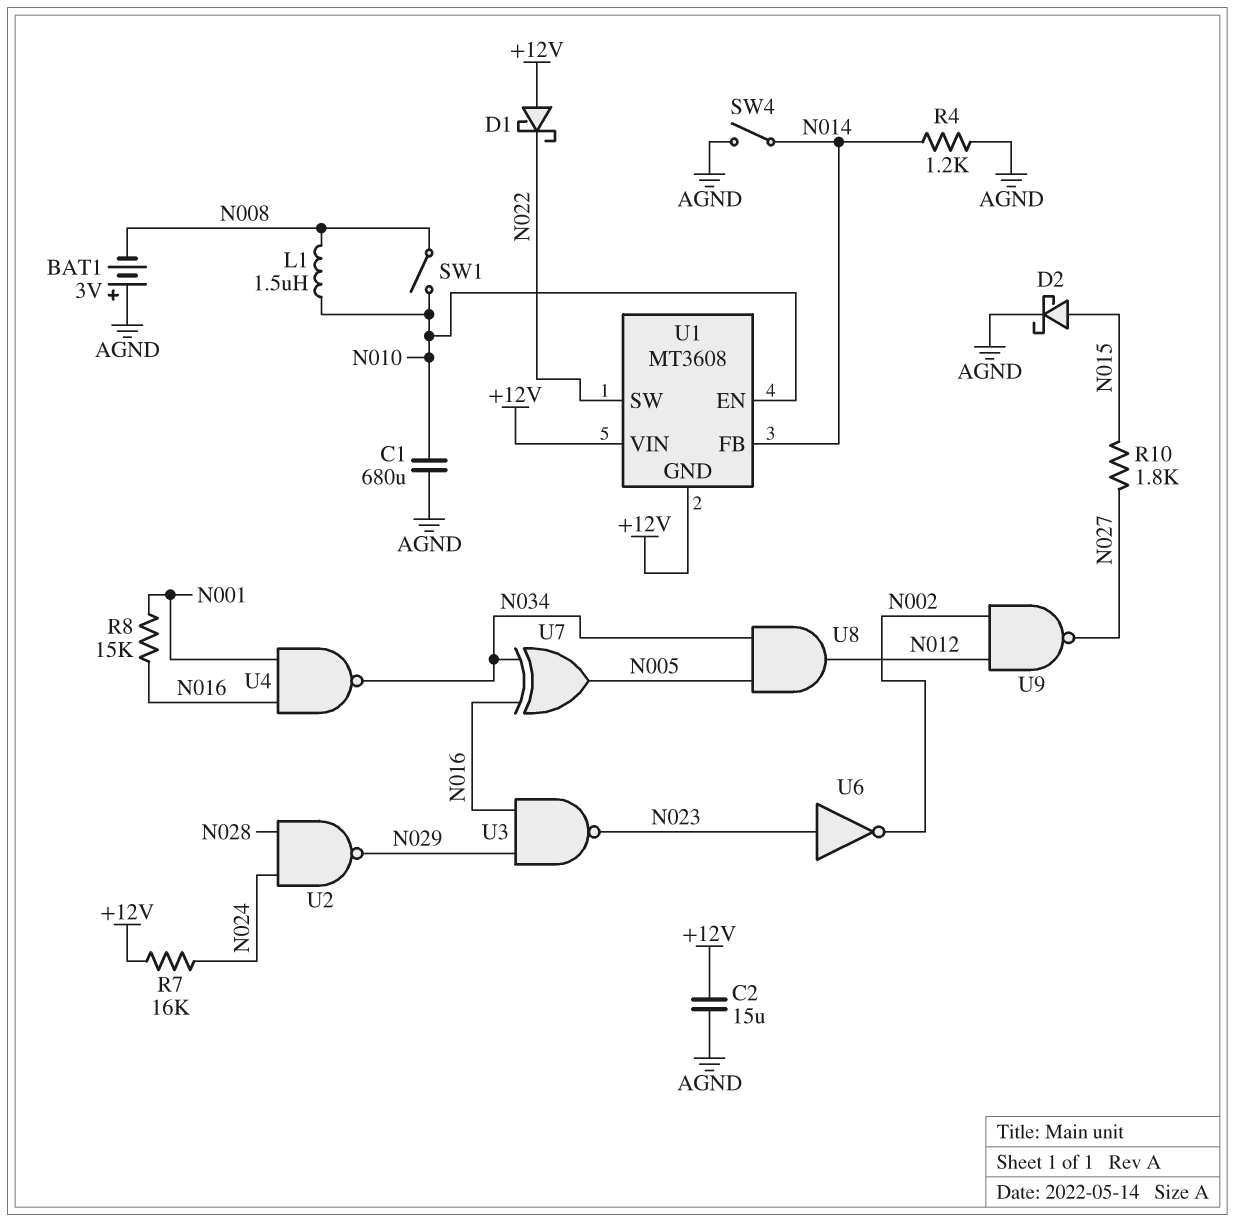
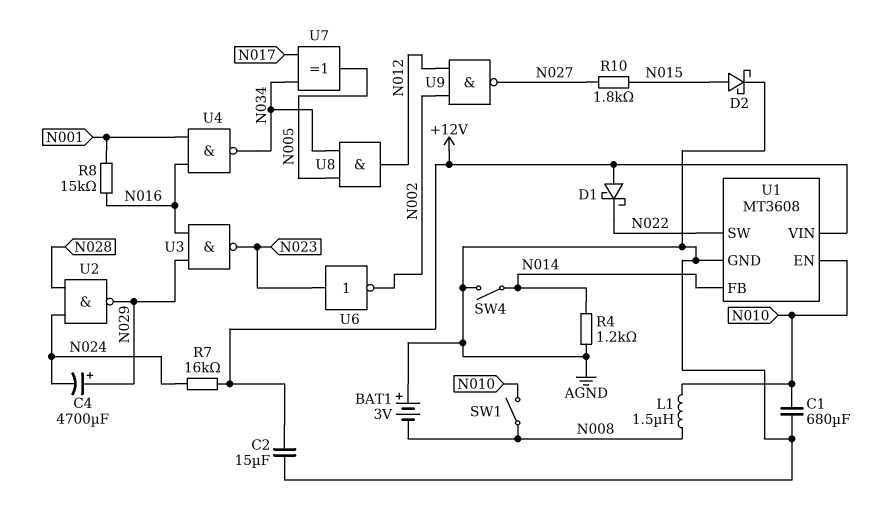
C4: none -> 4700uF (plus N029, minus N024)
U1 pin GND: +12V -> AGND
U7: XOR (in N016, in N034, out N005) -> XOR (in N017, in N034, out N005)

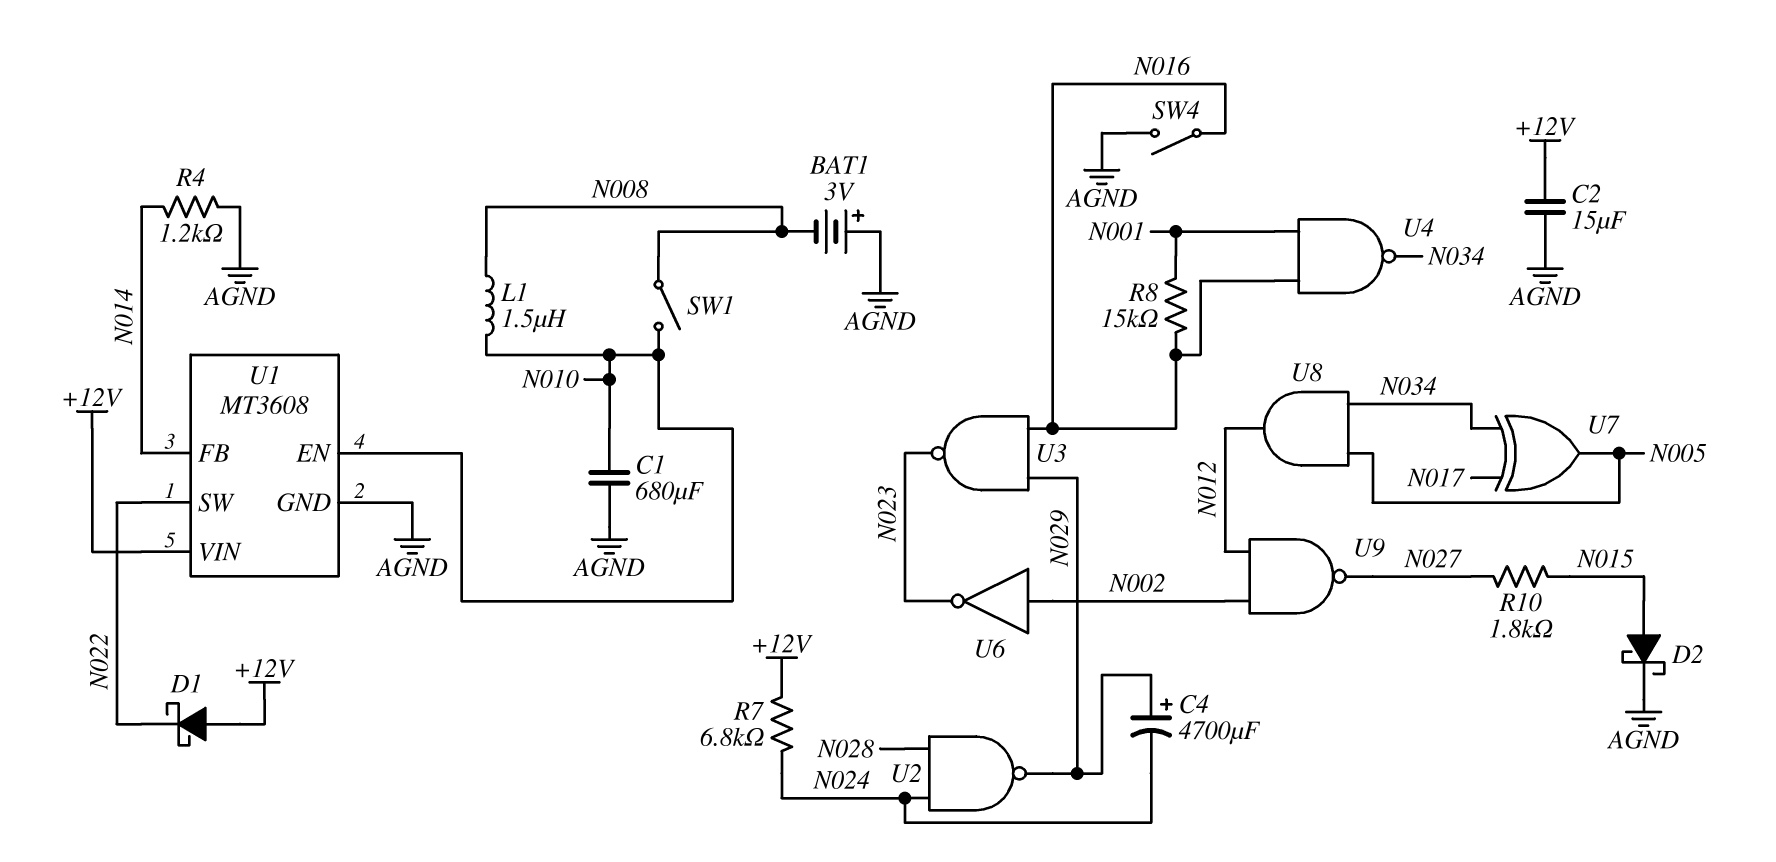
R7: 16k (+12V, N024) -> 6.8k (+12V, N024)
SW4: switch (AGND, N014) -> switch (AGND, N016)
U6: NOT (in N023, out N002) -> NOT (in N002, out N023)

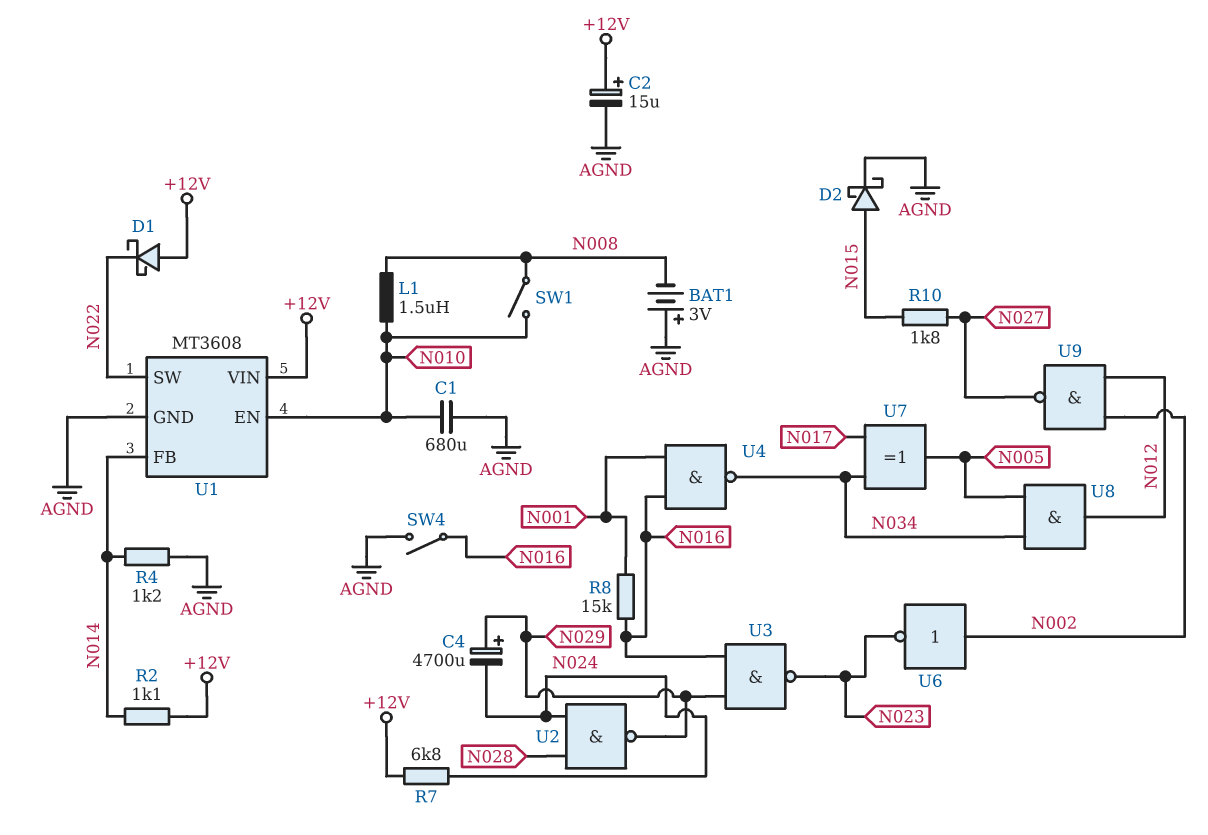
C2: 15uF (+12V, AGND) -> 15uF (plus +12V, minus AGND)
R2: none -> 1.1k (+12V, N014)

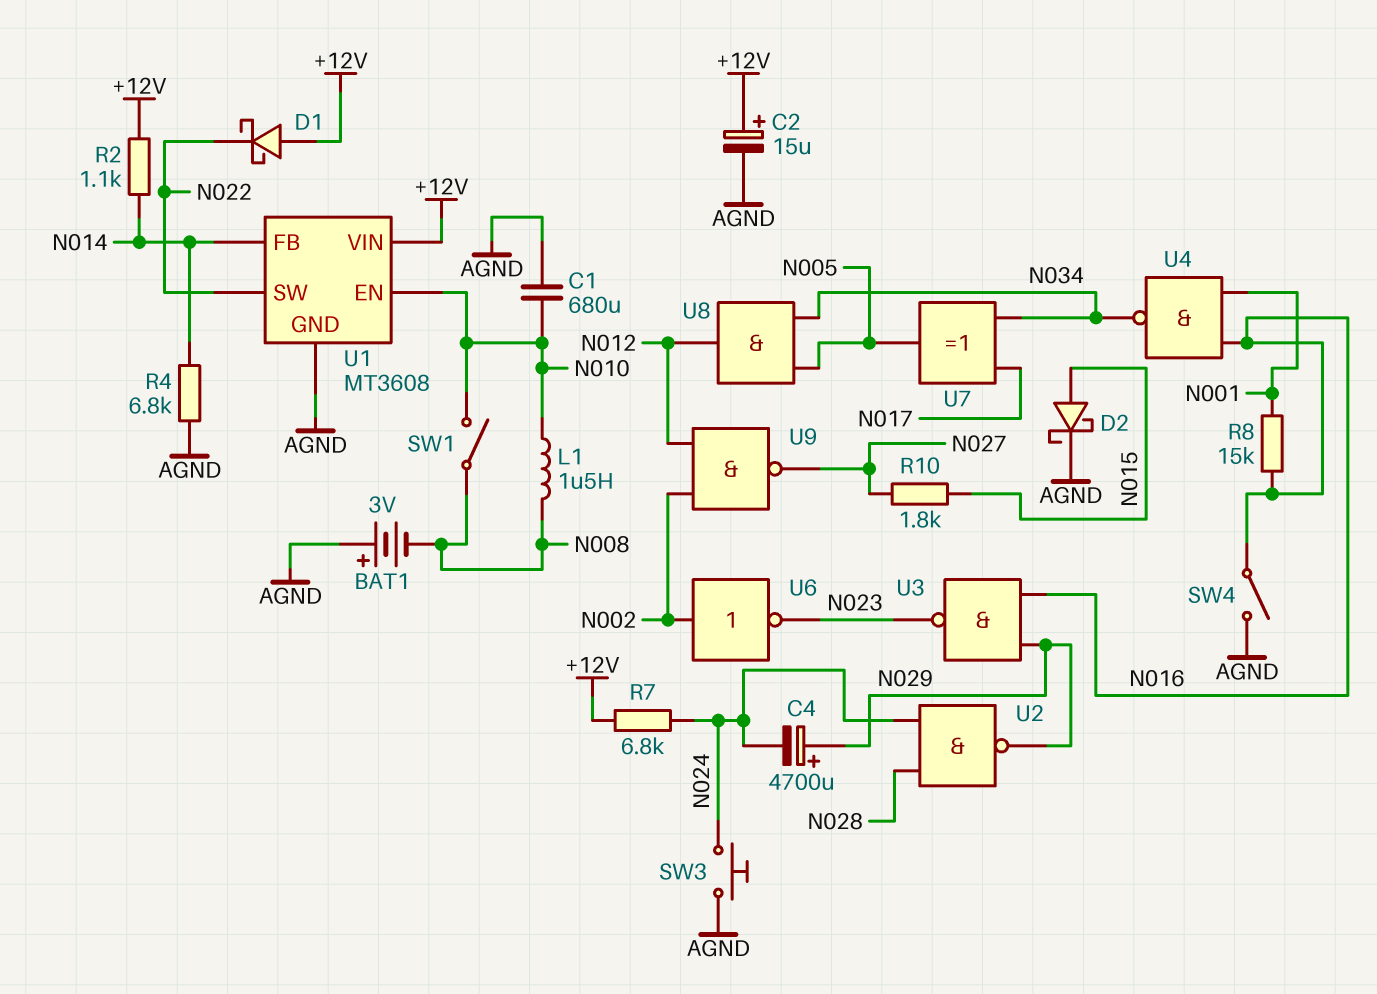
R4: 1.2k (AGND, N014) -> 6.8k (AGND, N014)
SW3: none -> button (AGND, N024)

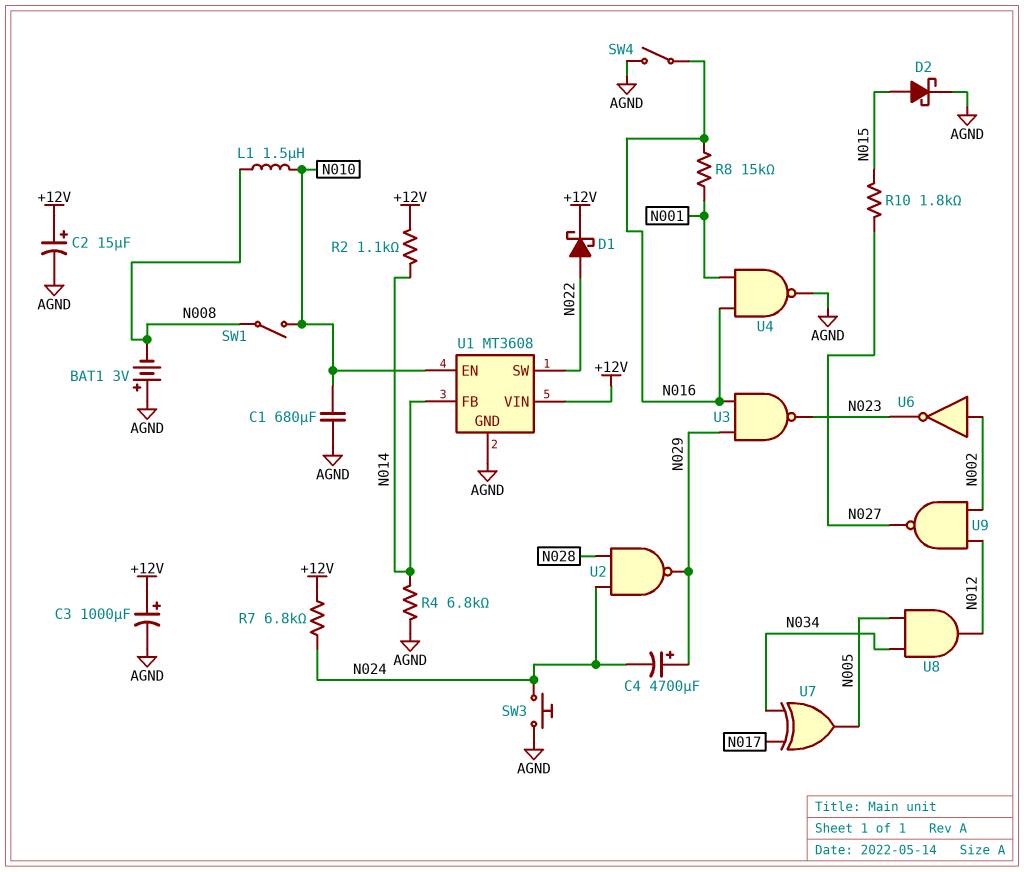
C3: none -> 1000uF (plus +12V, minus AGND)
D1: schottky (A +12V, K N022) -> schottky (A N022, K +12V)
U4: NAND (in N001, in N016, out N034) -> NAND (in N001, in N016, out AGND)

